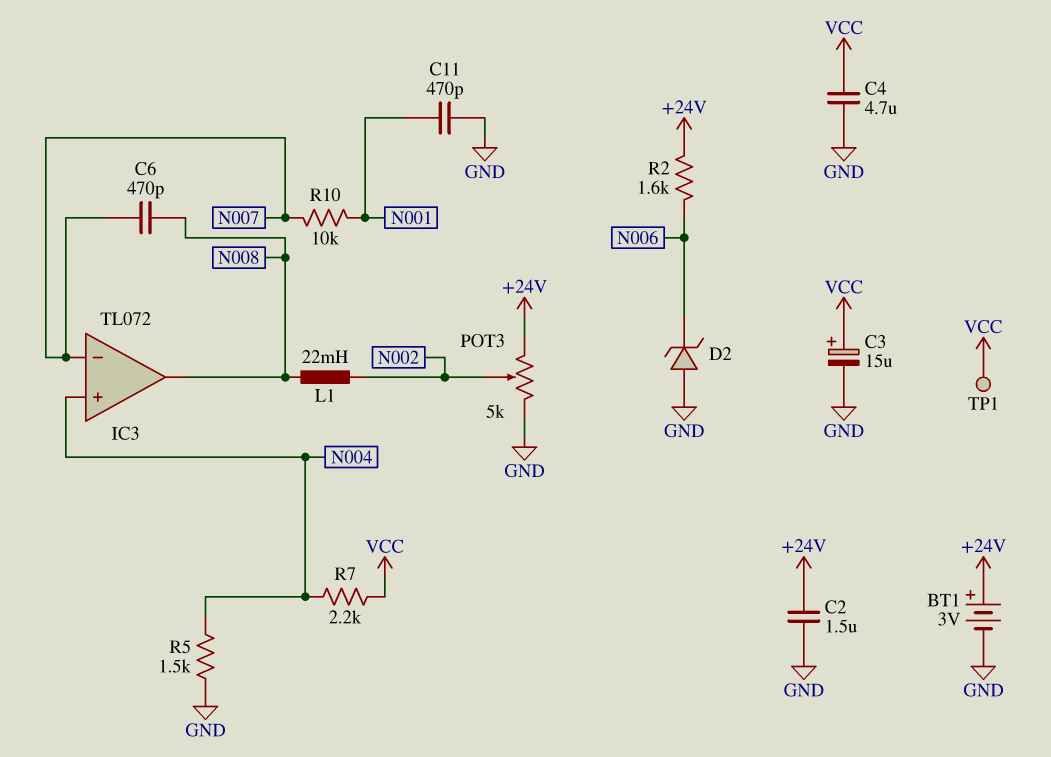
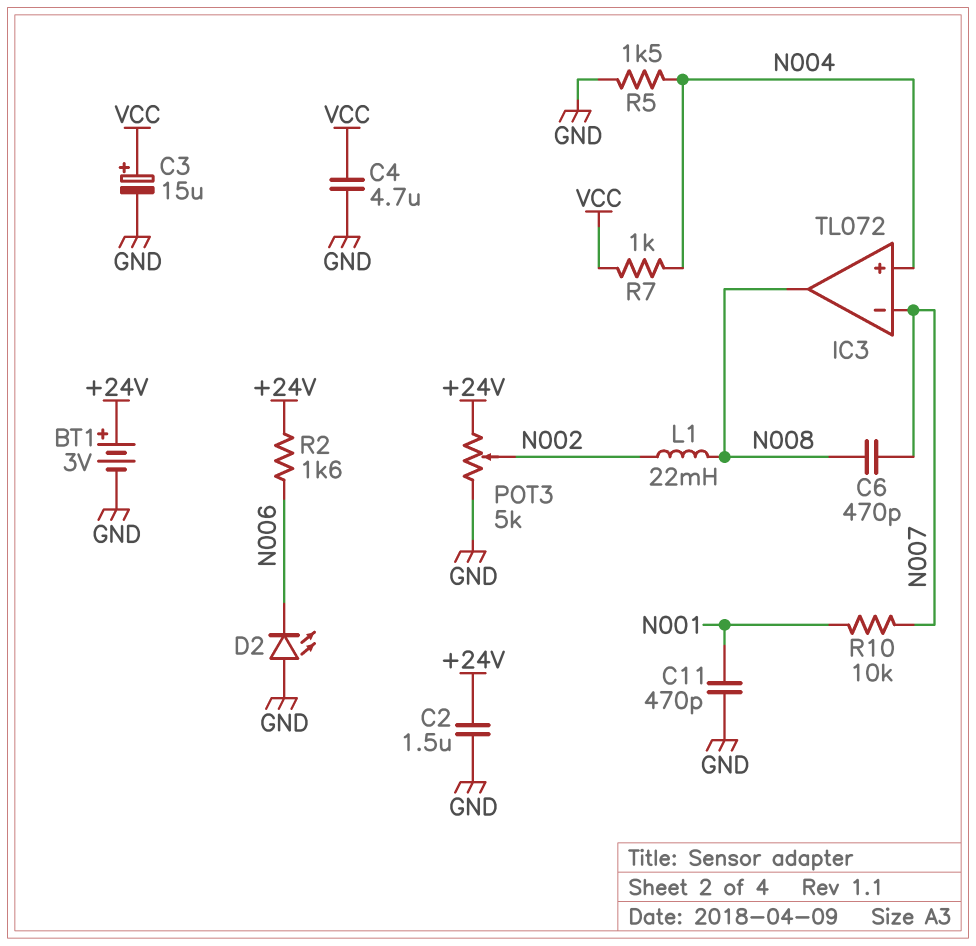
D2: zener (A GND, K N006) -> LED (A GND, K N006)
R7: 2.2k (N004, VCC) -> 1k (N004, VCC)
TP1: test point (VCC) -> none

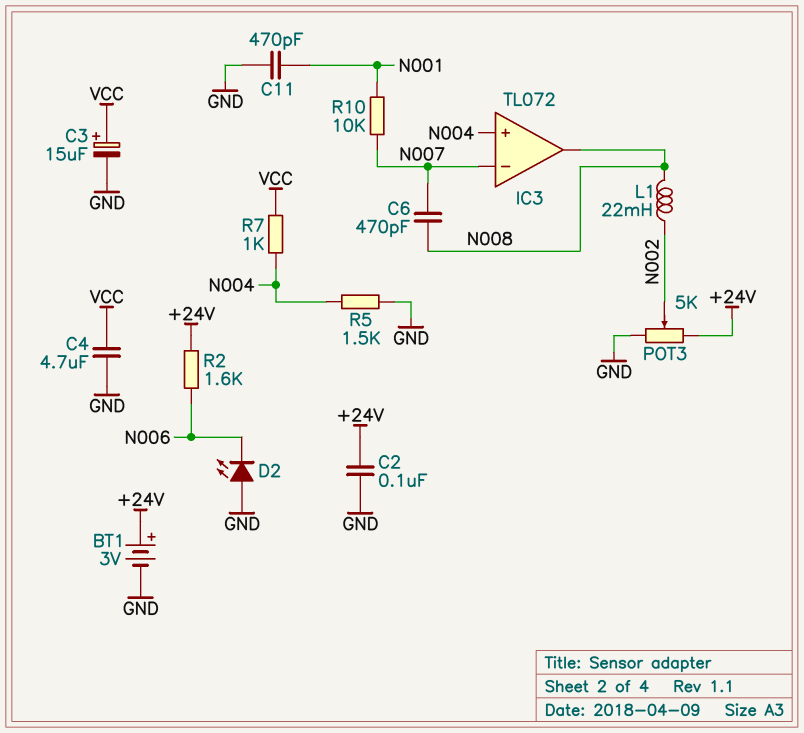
C2: 1.5uF (+24V, GND) -> 100nF (+24V, GND)

